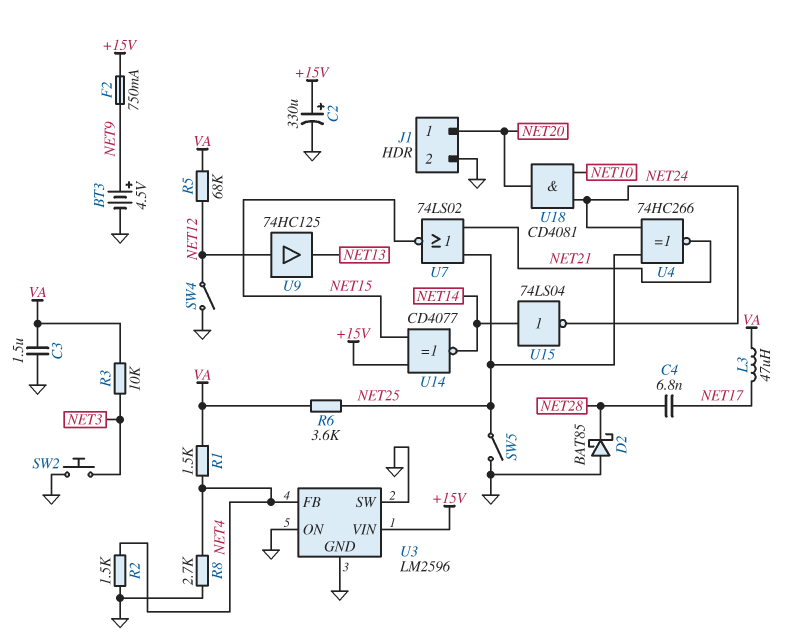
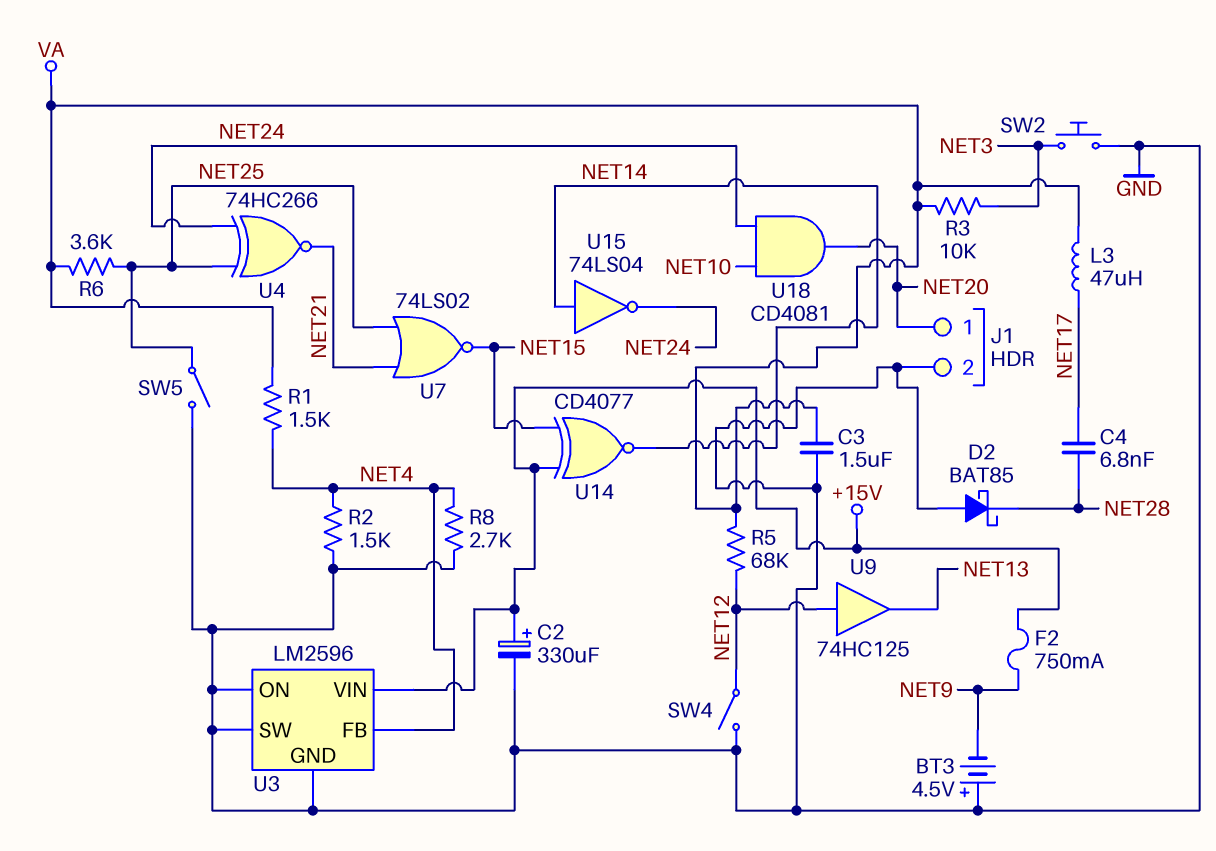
BT3: 4.5V (plus NET9, minus GND) -> 4.5V (plus GND, minus NET9)

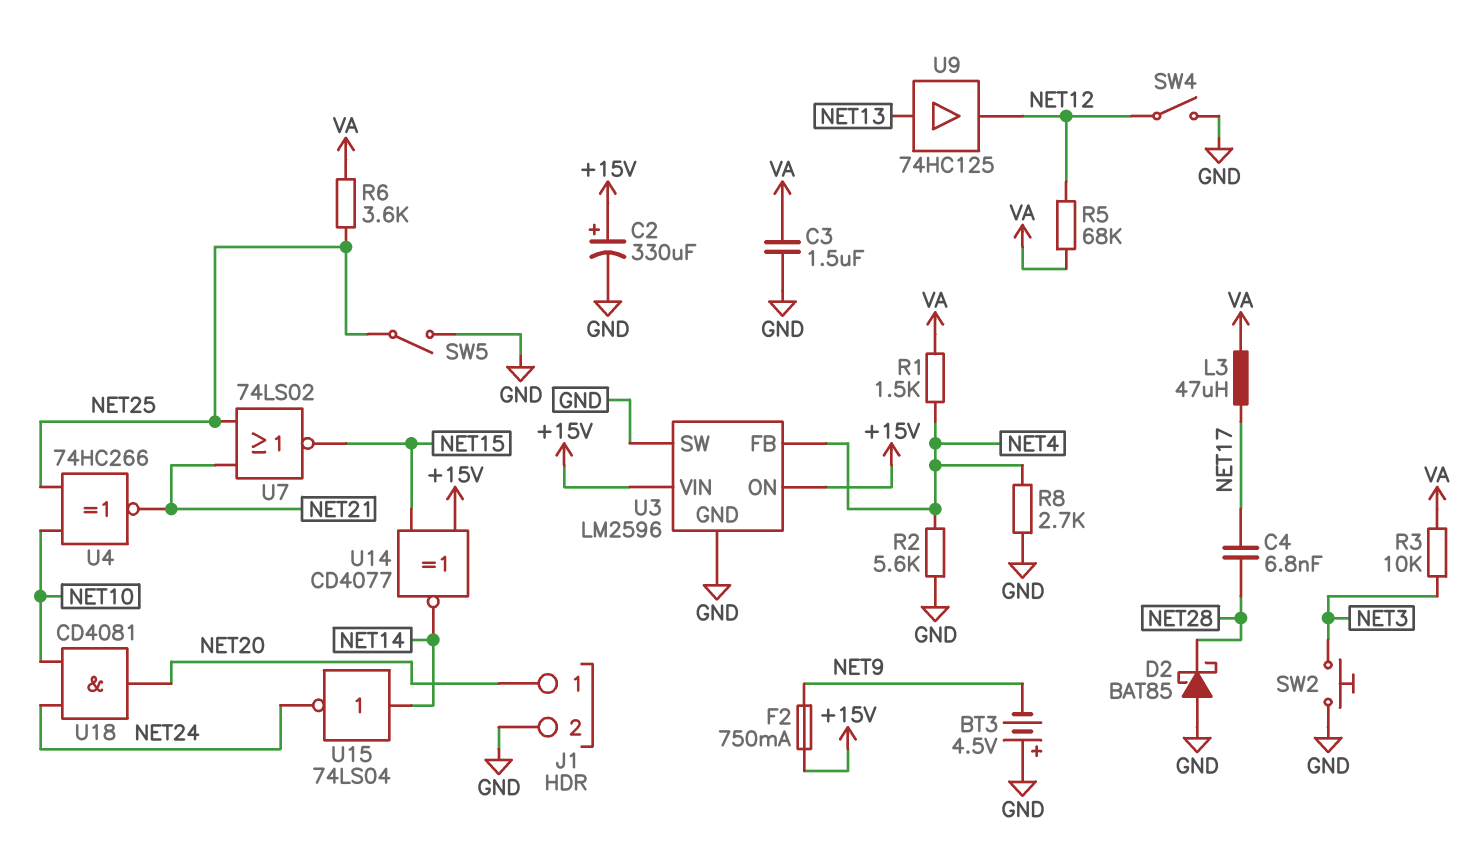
R2: 1.5k (GND, NET4) -> 5.6k (GND, NET4)
U3 pin ON: GND -> +15V
U4: XNOR 74HC266 (in NET24, in NET25, out NET21) -> XNOR 74HC266 (in NET10, in NET25, out NET21)
U9: buffer 74HC125 (in NET12, out NET13) -> buffer 74HC125 (in NET13, out NET12)

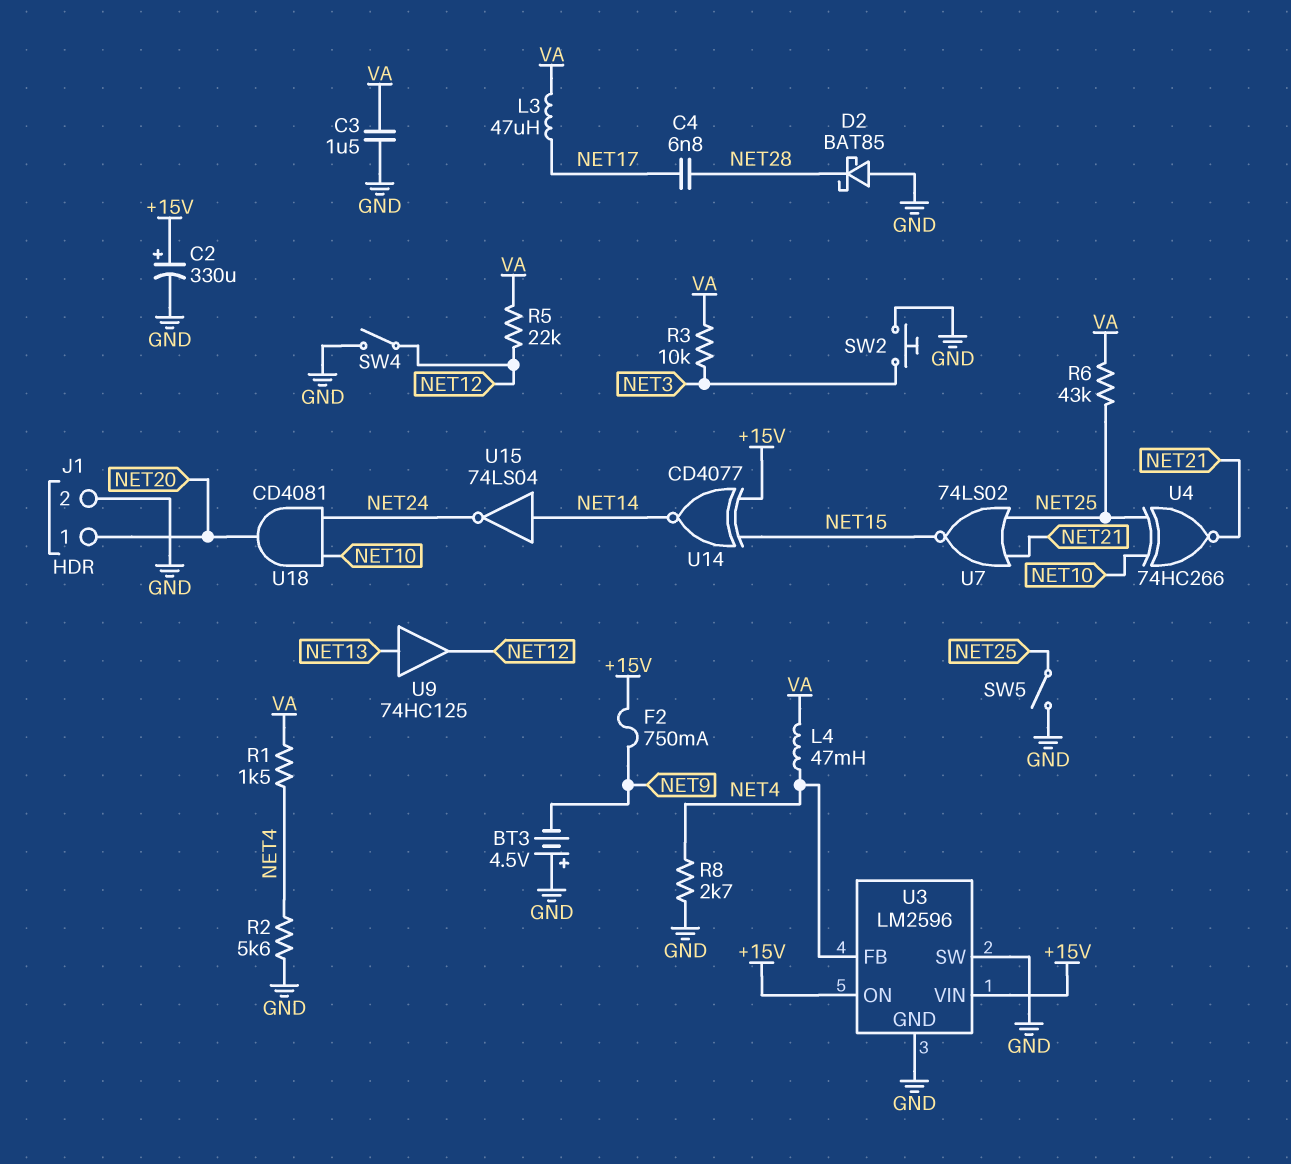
L4: none -> 47mH (NET4, VA)
R5: 68k (NET12, VA) -> 22k (NET12, VA)
R6: 3.6k (NET25, VA) -> 43k (NET25, VA)

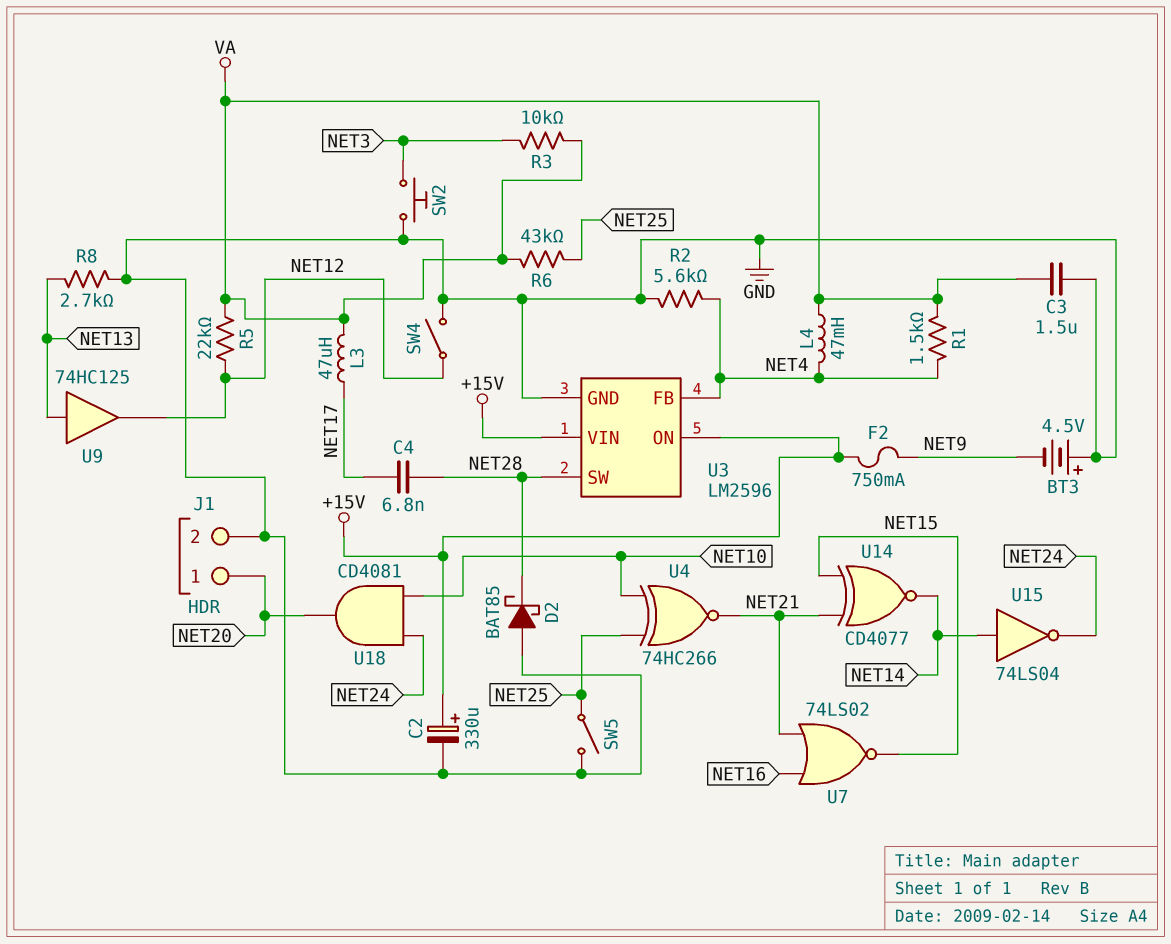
R8: 2.7k (GND, NET4) -> 2.7k (GND, NET13)
U3 pin SW: GND -> NET28
U7: NOR 74LS02 (in NET21, in NET25, out NET15) -> NOR 74LS02 (in NET16, in NET21, out NET15)
U14: XNOR CD4077 (in +15V, in NET15, out NET14) -> XNOR CD4077 (in NET15, in NET21, out NET14)

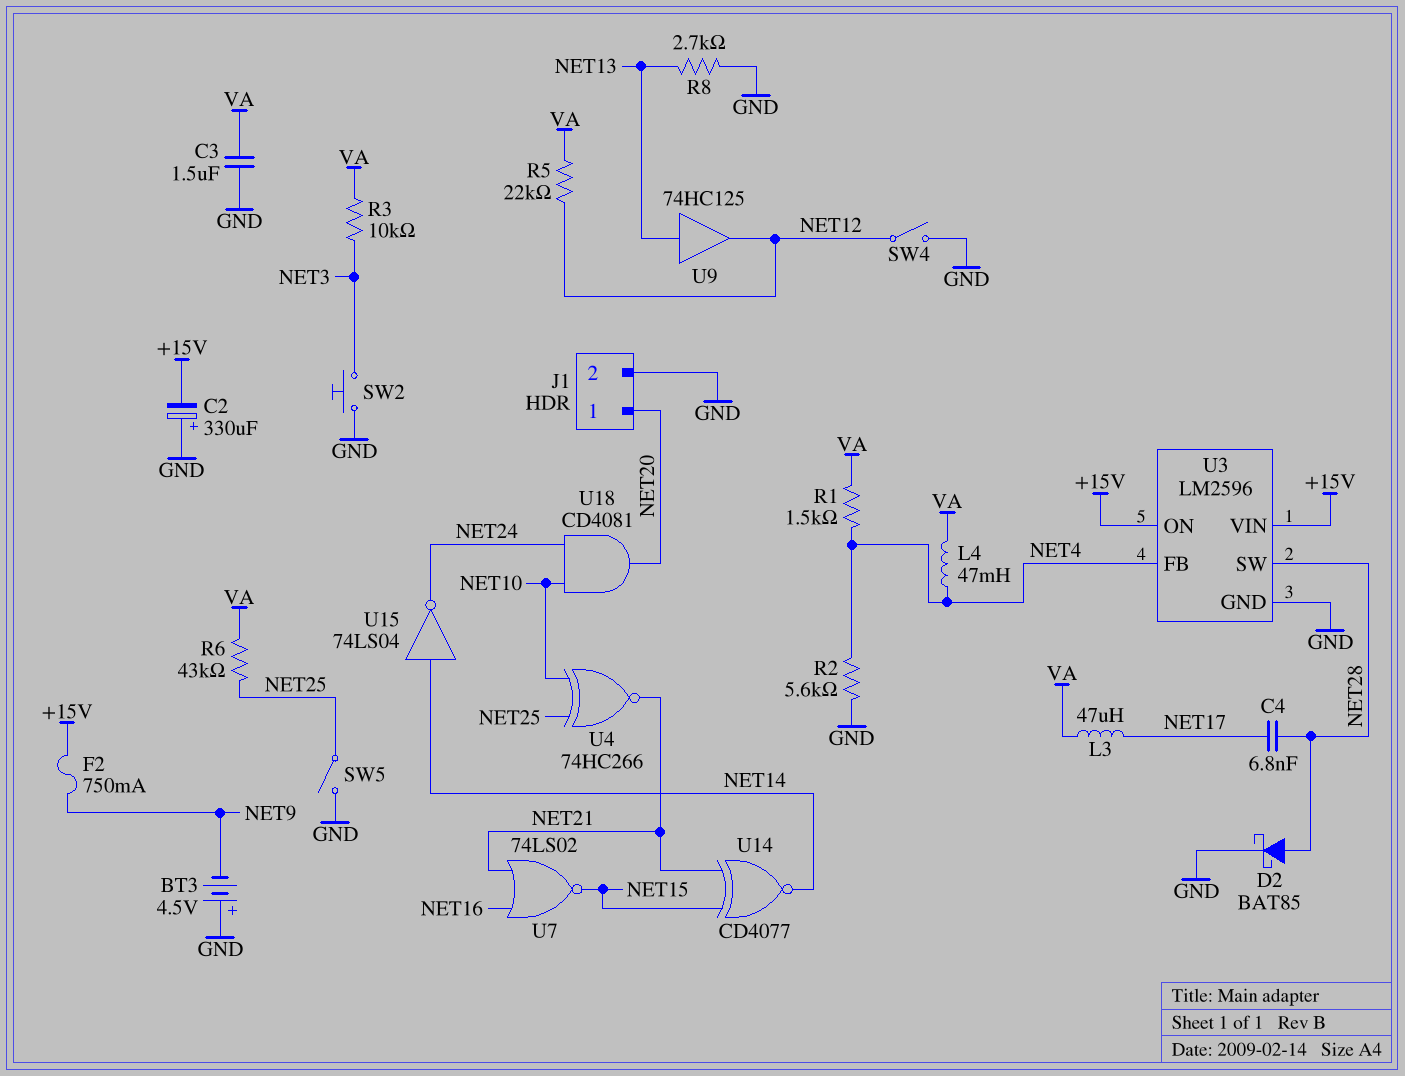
C2: 330uF (plus +15V, minus GND) -> 330uF (plus GND, minus +15V)
D2: schottky BAT85 (A GND, K NET28) -> schottky BAT85 (A NET28, K GND)

